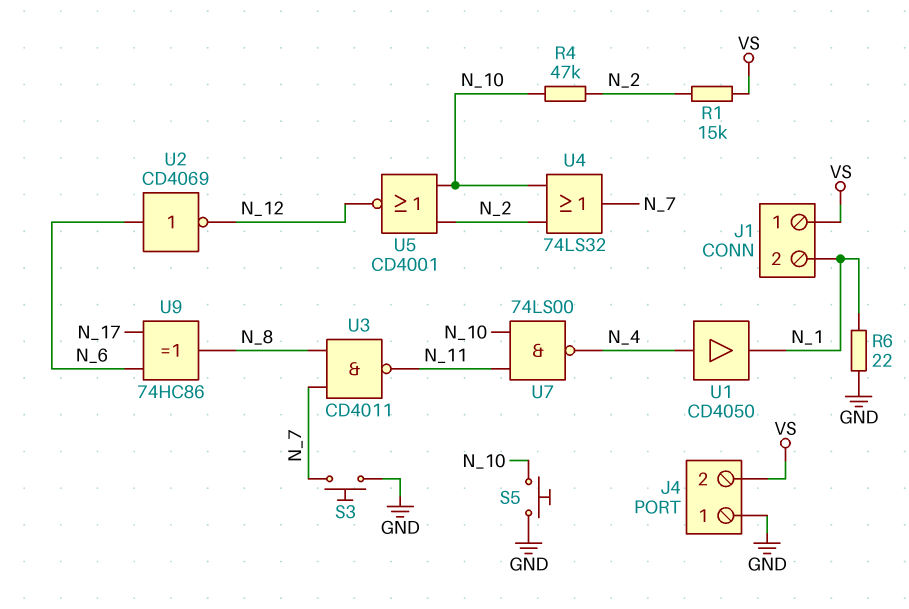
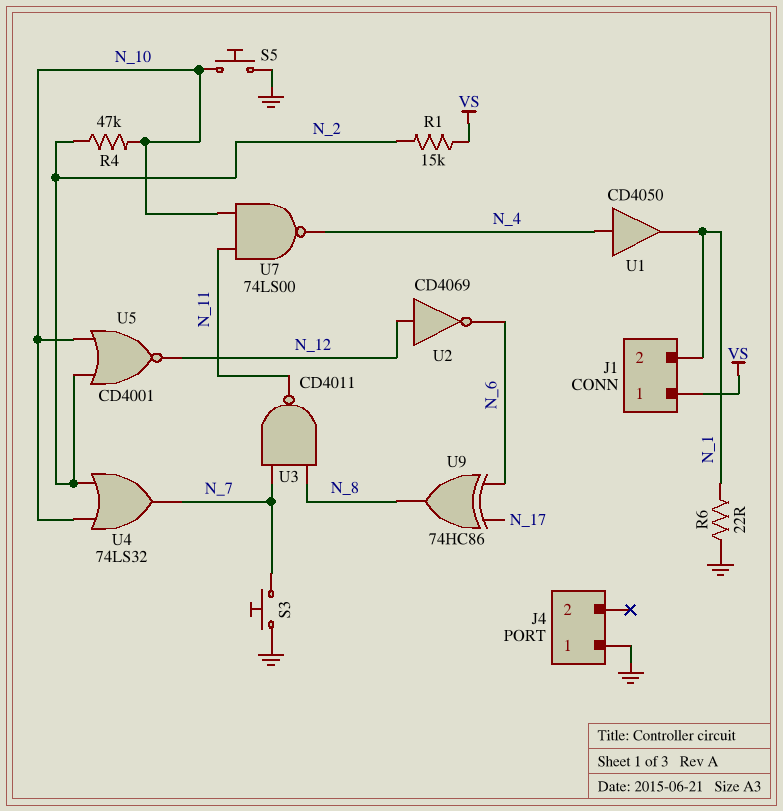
J4 pin 2: VS -> none
U2: NOT CD4069 (in N_6, out N_12) -> NOT CD4069 (in N_12, out N_6)

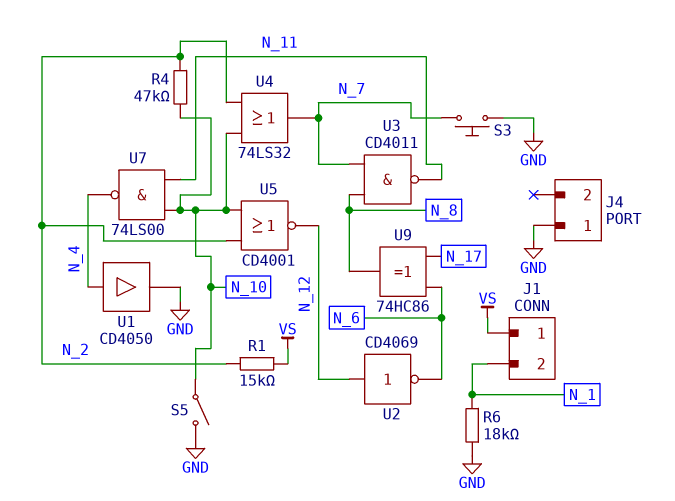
R6: 22 (GND, N_1) -> 18k (GND, N_1)
S5: button (GND, N_10) -> switch (GND, N_10)
U1: buffer CD4050 (in N_4, out N_1) -> buffer CD4050 (in N_4, out GND)

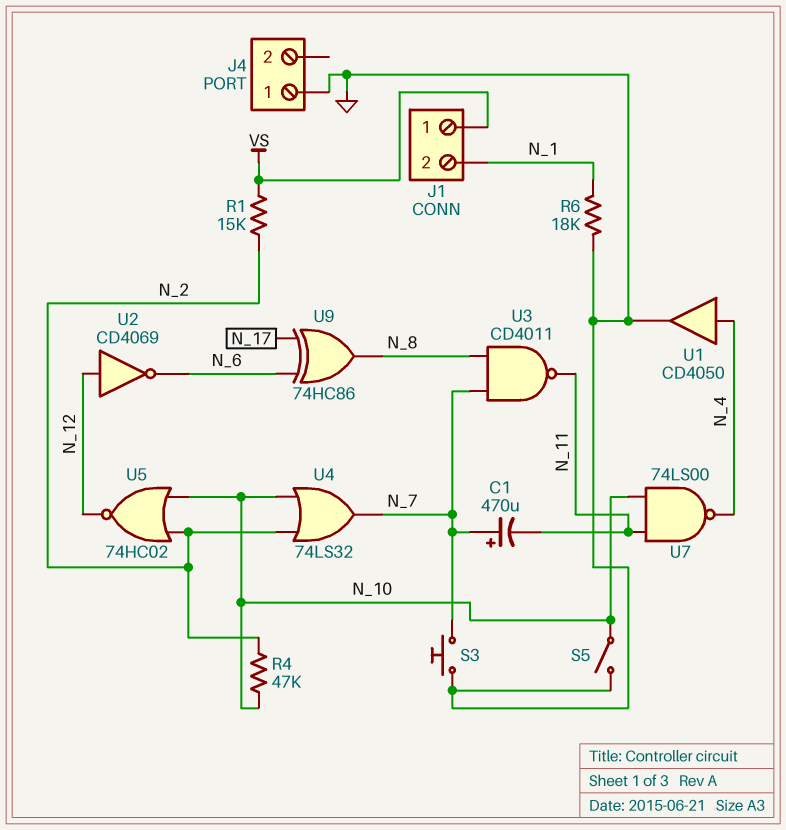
C1: none -> 470uF (plus N_7, minus N_11)
U5: NOR CD4001 (in N_2, in N_10, out N_12) -> NOR 74HC02 (in N_2, in N_10, out N_12)

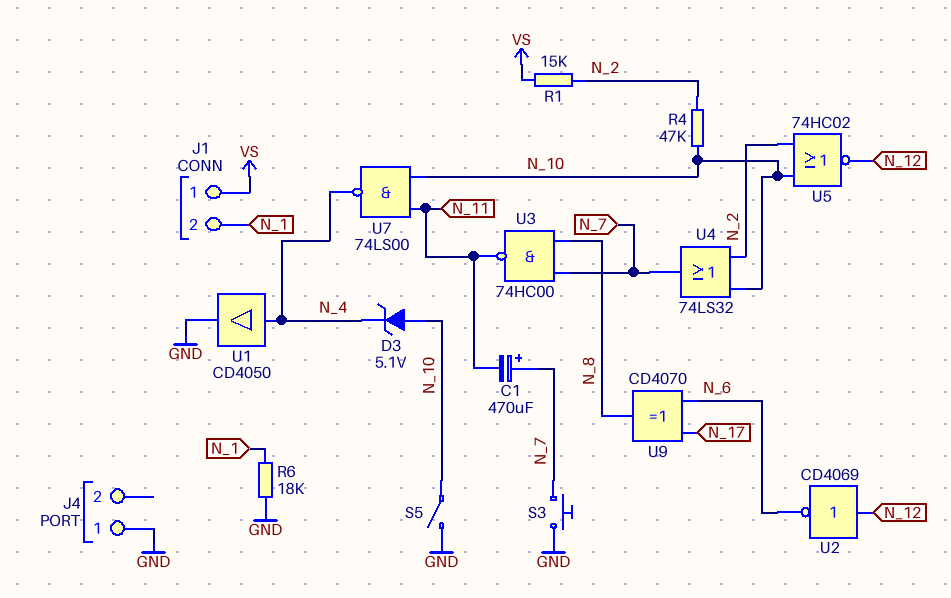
D3: none -> zener 5.1V (A N_10, K N_4)
U3: NAND CD4011 (in N_7, in N_8, out N_11) -> NAND 74HC00 (in N_7, in N_8, out N_11)
U9: XOR 74HC86 (in N_6, in N_17, out N_8) -> XOR CD4070 (in N_6, in N_17, out N_8)

